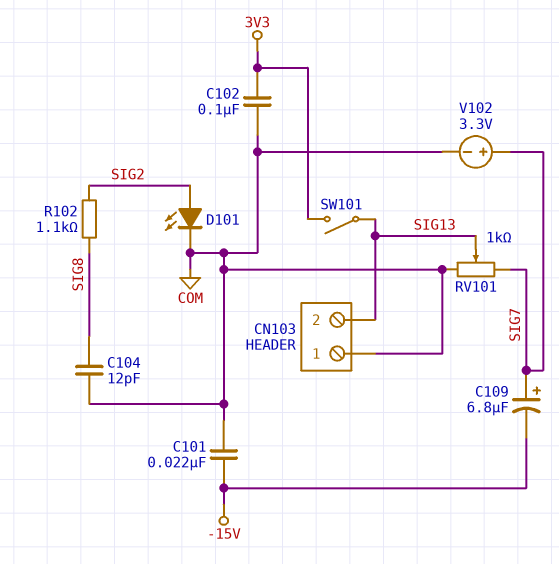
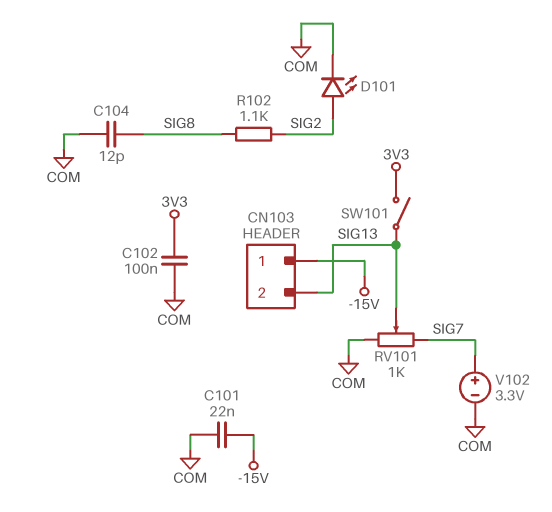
C109: 6.8uF (plus SIG7, minus -15V) -> none
CN103 pin 1: COM -> -15V

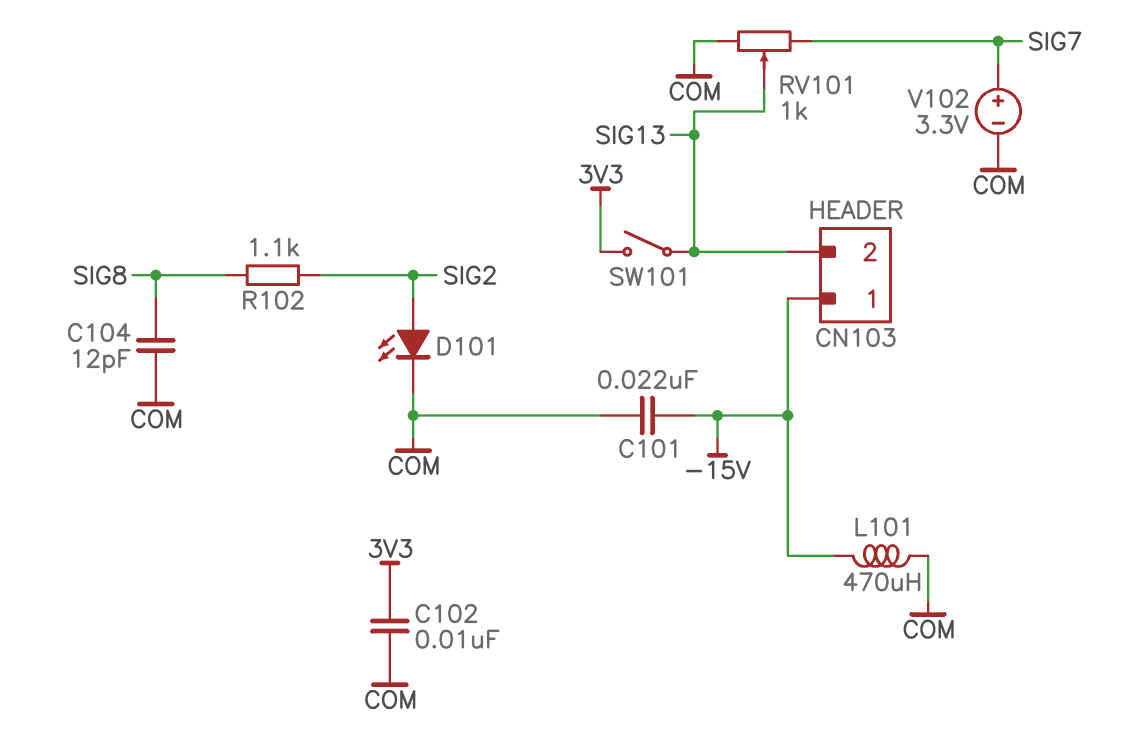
C102: 100nF (3V3, COM) -> 10nF (3V3, COM)
L101: none -> 470uH (-15V, COM)

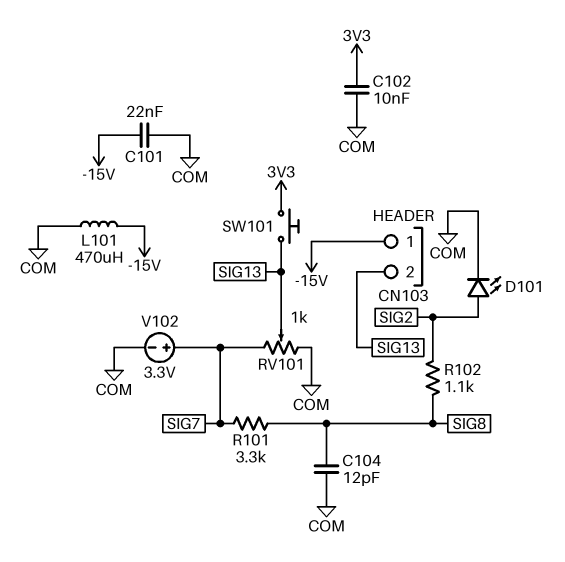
R101: none -> 3.3k (SIG7, SIG8)
SW101: switch (3V3, SIG13) -> button (3V3, SIG13)

